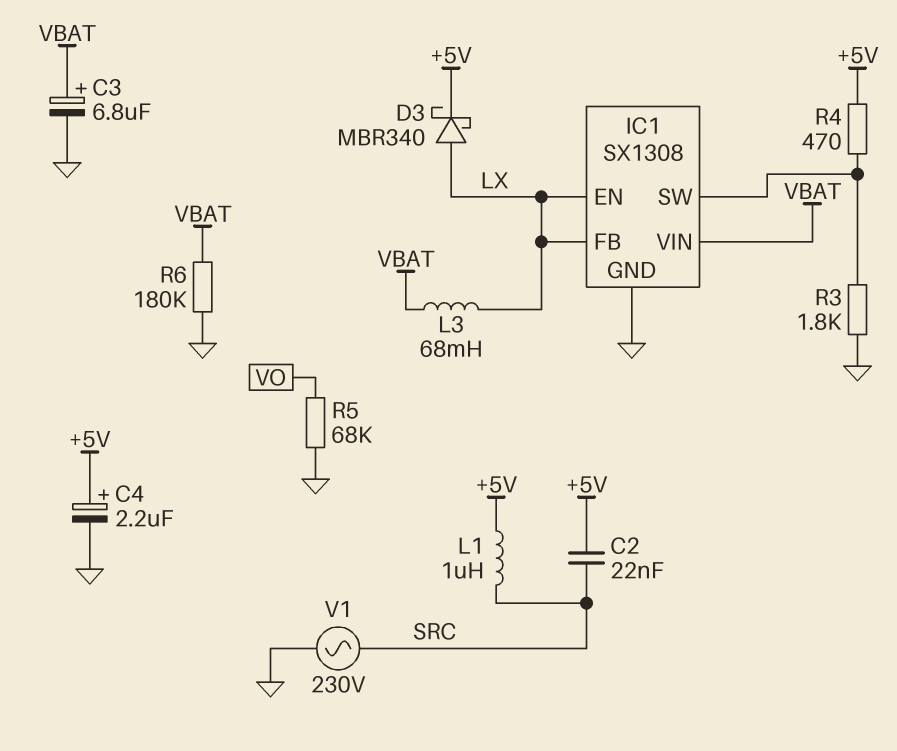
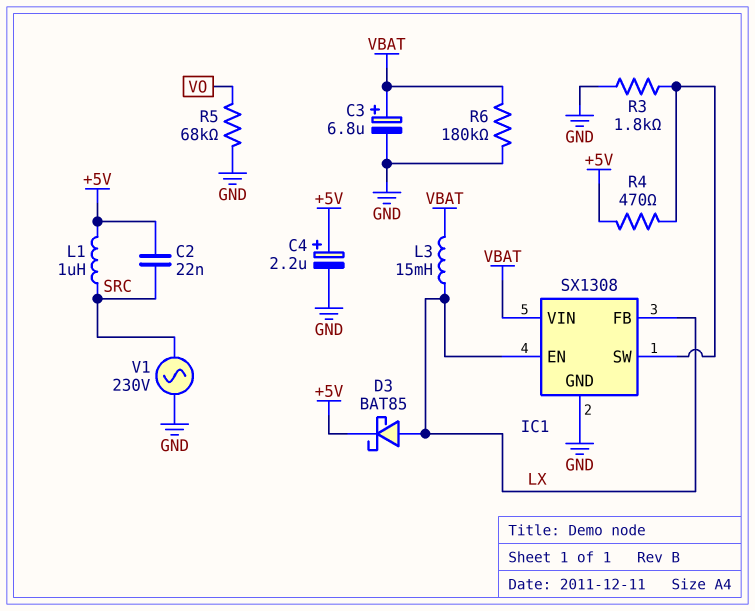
D3: schottky MBR340 (A LX, K +5V) -> schottky BAT85 (A LX, K +5V)
L3: 68mH (LX, VBAT) -> 15mH (LX, VBAT)

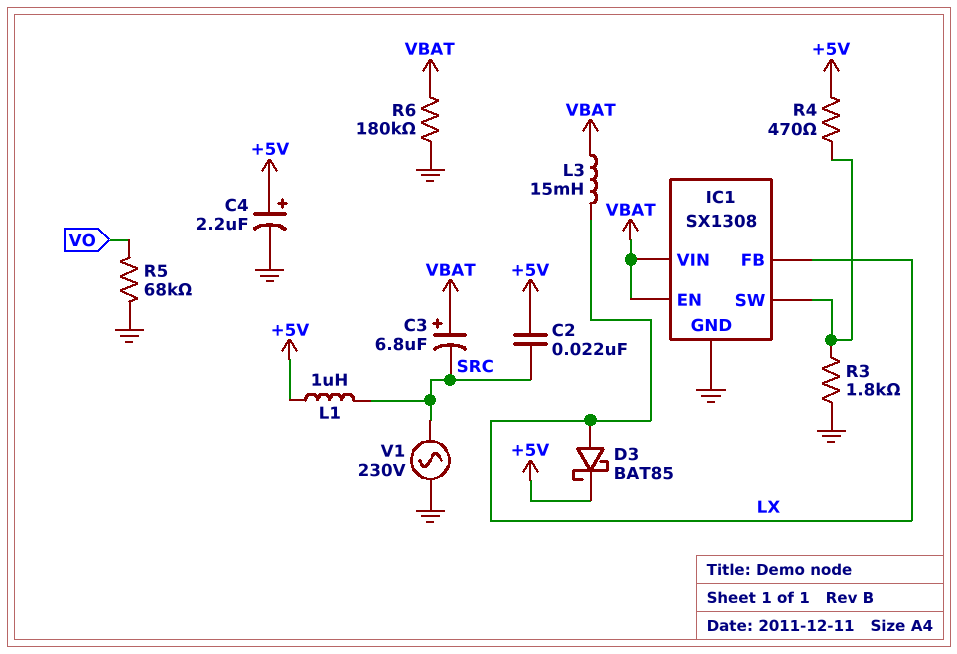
C3: 6.8uF (plus VBAT, minus GND) -> 6.8uF (plus VBAT, minus SRC)
IC1 pin EN: LX -> VBAT

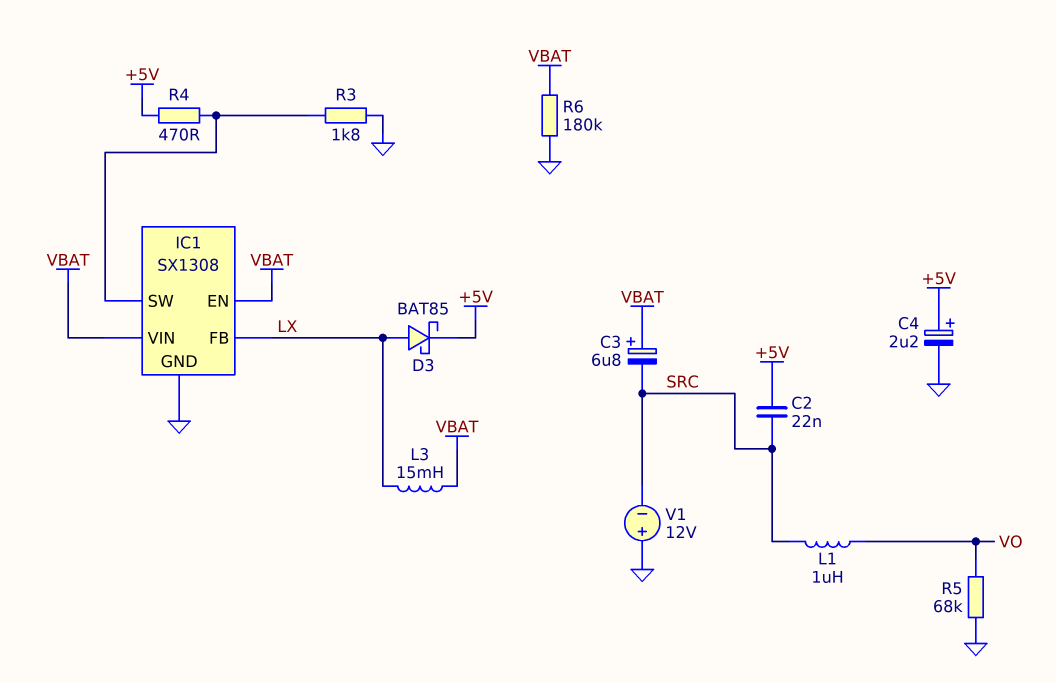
L1: 1uH (+5V, SRC) -> 1uH (SRC, VO)
V1: AC 230V (GND, SRC) -> 12V (plus GND, minus SRC)

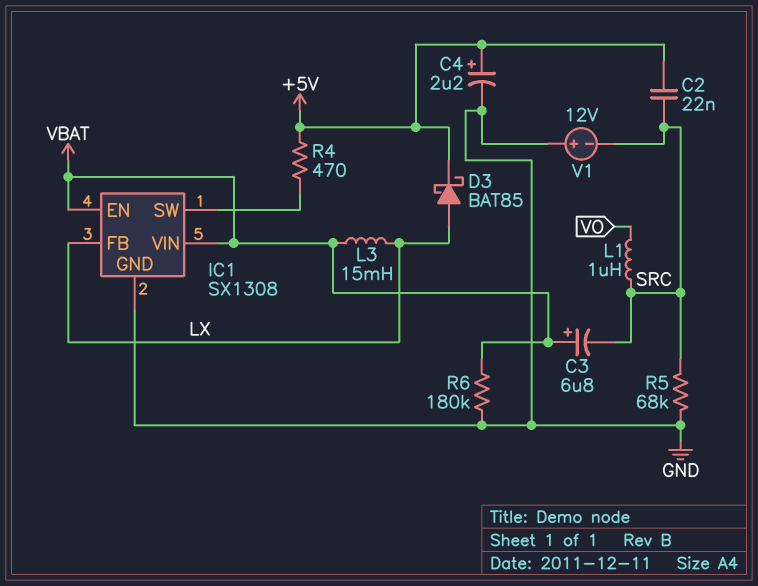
R3: 1.8k (GND, IC1/SW) -> none
R5: 68k (GND, VO) -> 68k (GND, SRC)

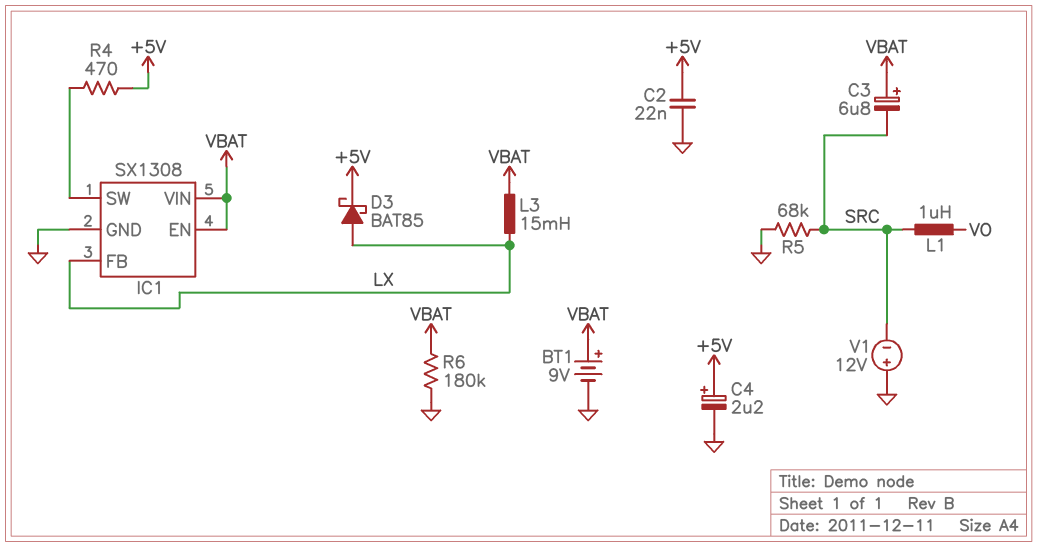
BT1: none -> 9V (plus VBAT, minus GND)
C2: 22nF (+5V, SRC) -> 22nF (+5V, GND)

